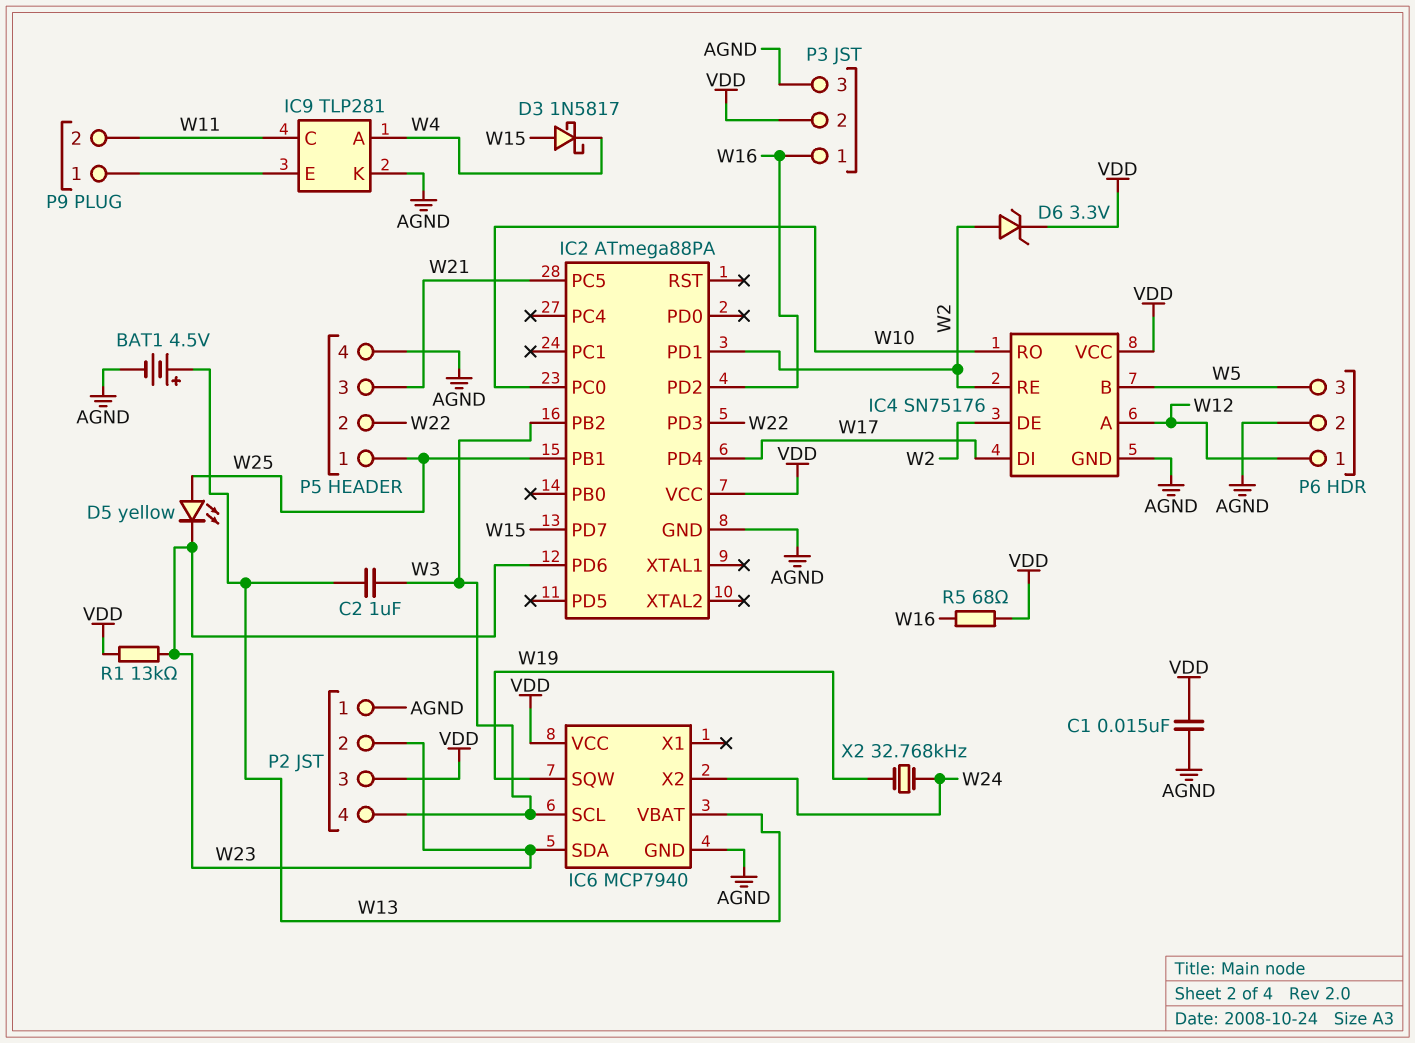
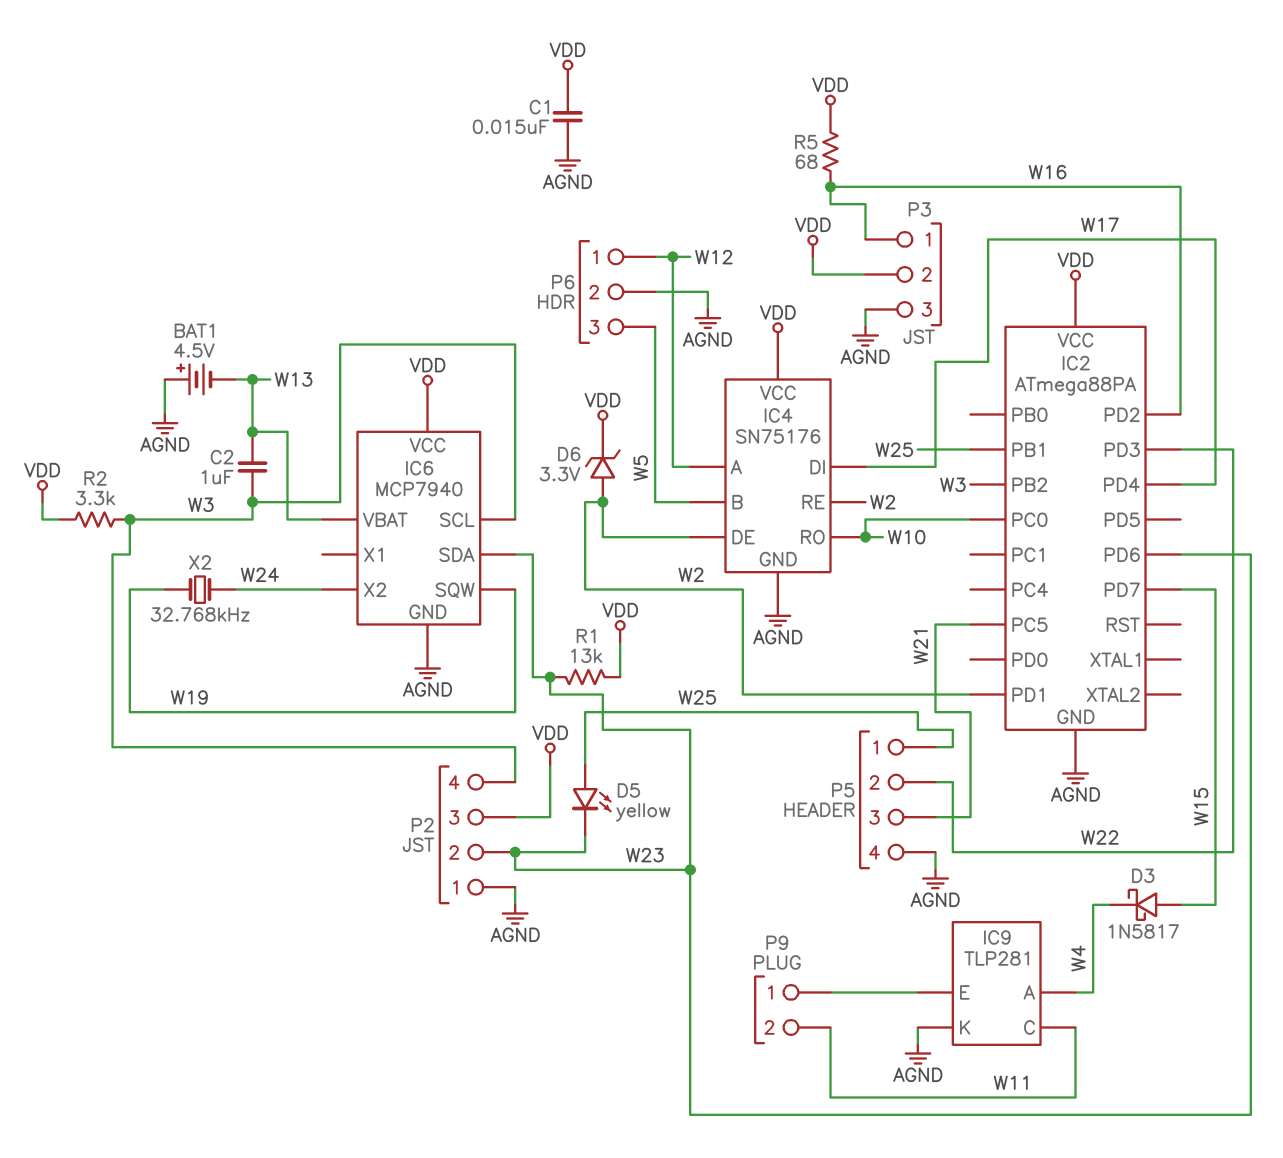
BAT1: 4.5V (plus W13, minus AGND) -> 4.5V (plus AGND, minus W13)
R2: none -> 3.3k (VDD, W3)

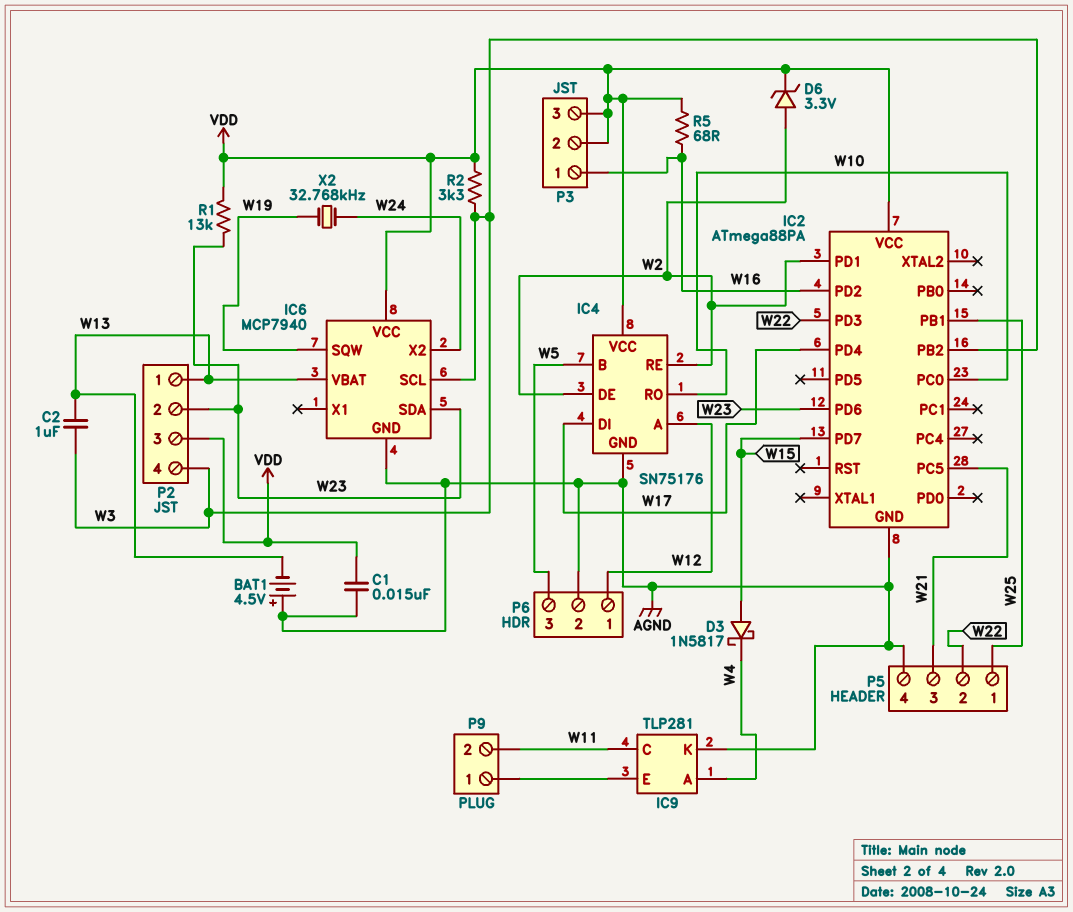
D5: LED yellow (A W25, K W23) -> none
P2 pin 1: AGND -> W13
P3 pin 3: AGND -> VDD

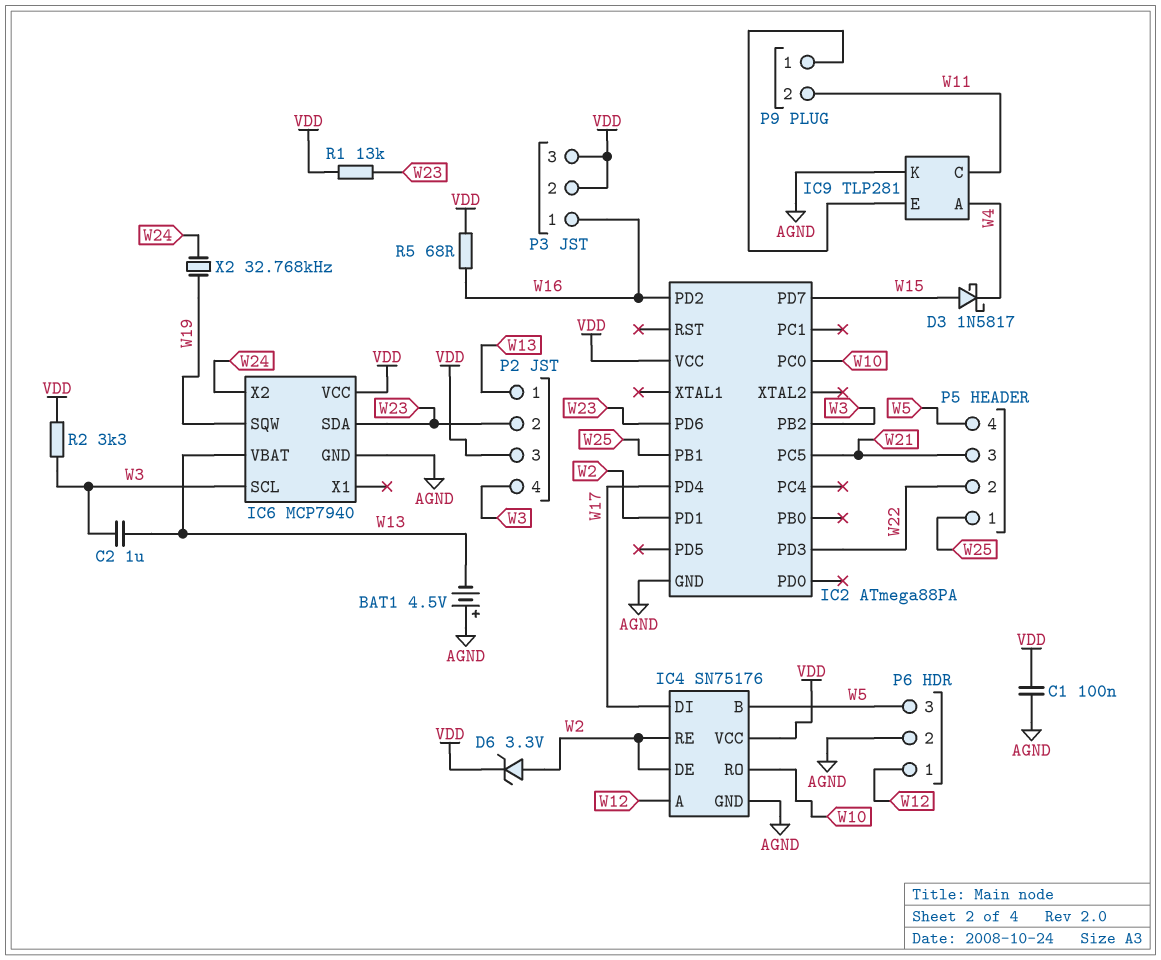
C1: 15nF (AGND, VDD) -> 100nF (AGND, VDD)
P5 pin 4: AGND -> W5

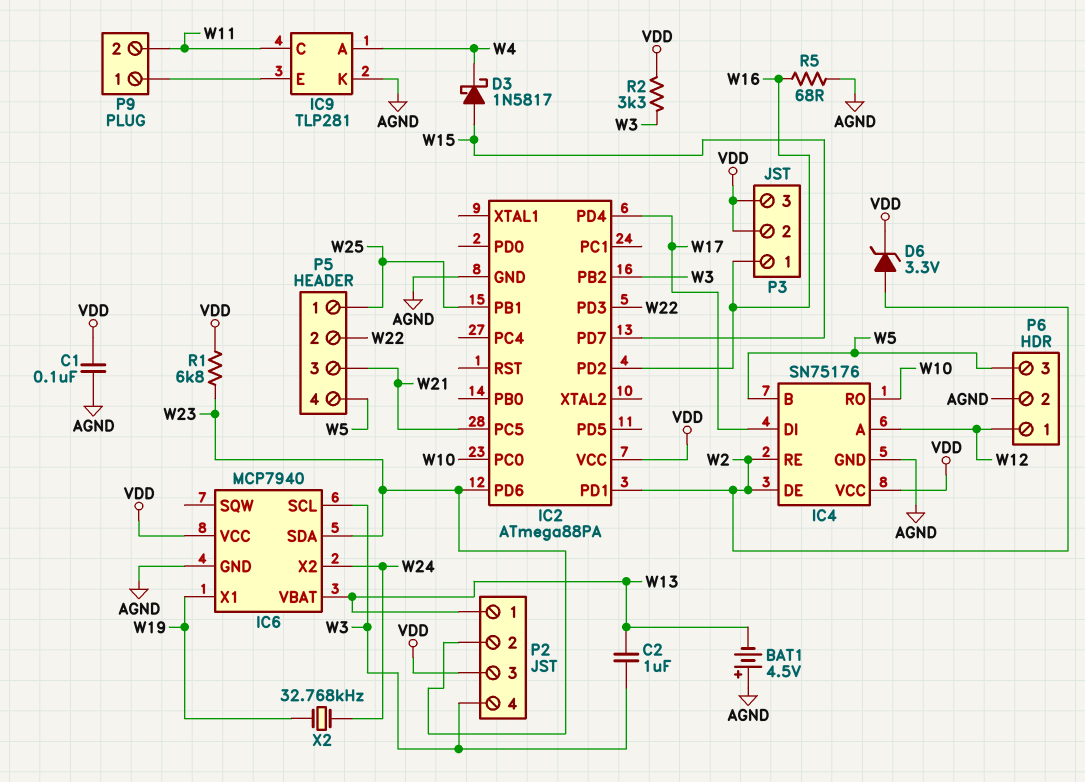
IC6 pin SQW: W19 -> none
IC6 pin X1: none -> W19
R1: 13k (VDD, W23) -> 6.8k (VDD, W23)
R5: 68 (VDD, W16) -> 68 (AGND, W16)

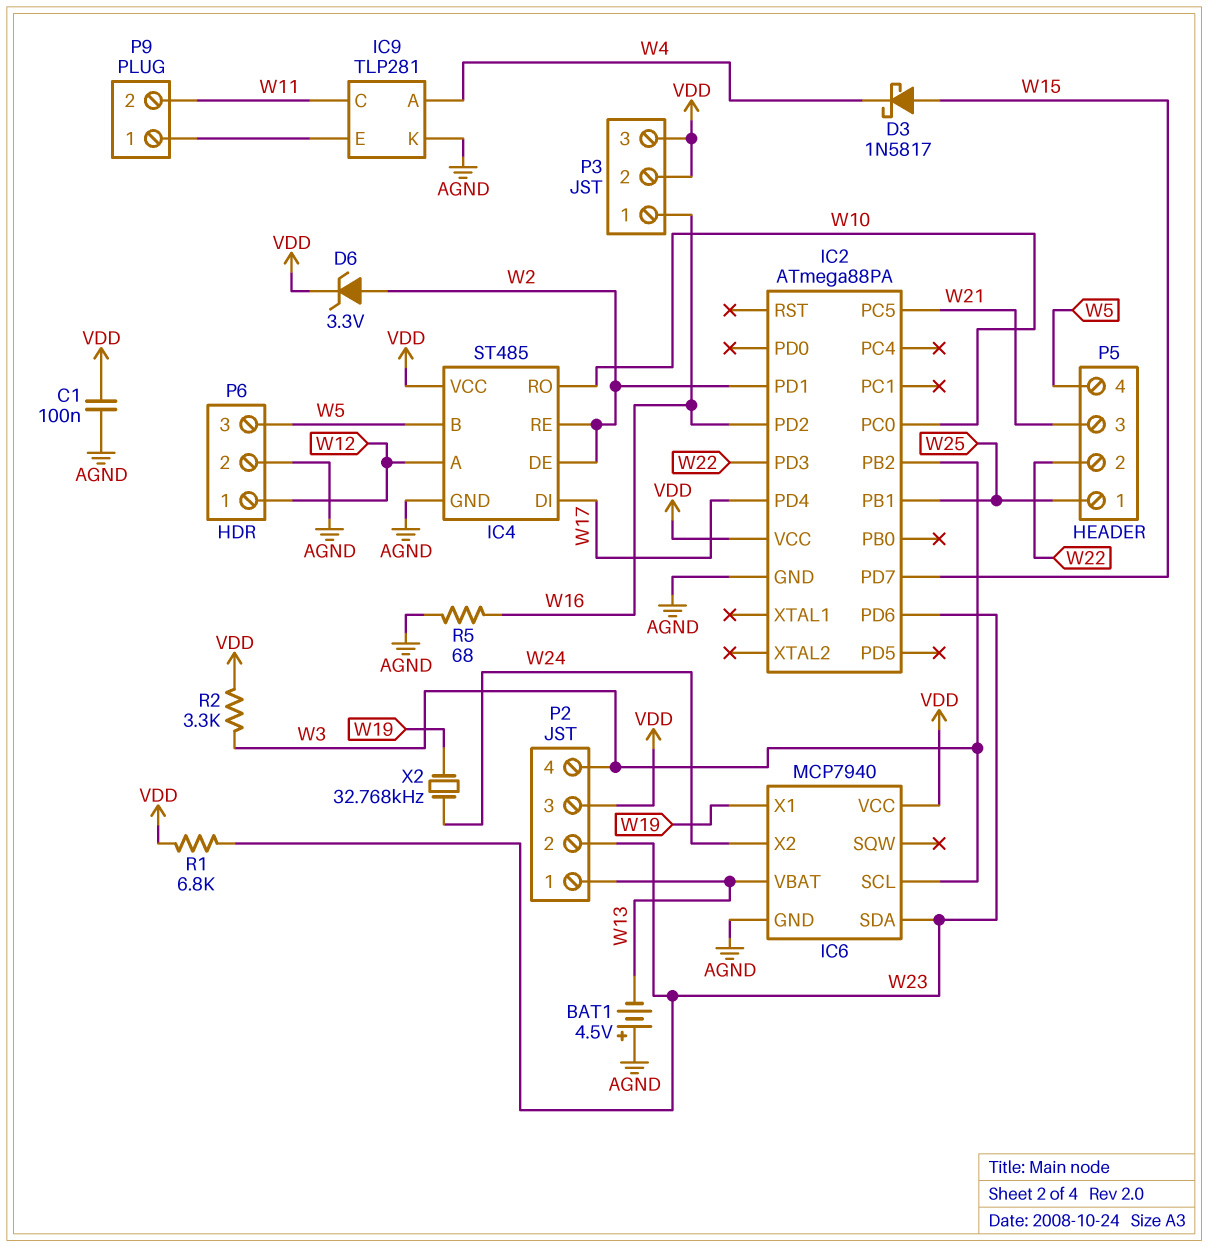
C2: 1uF (W3, W13) -> none
IC4: SN75176 -> ST485

